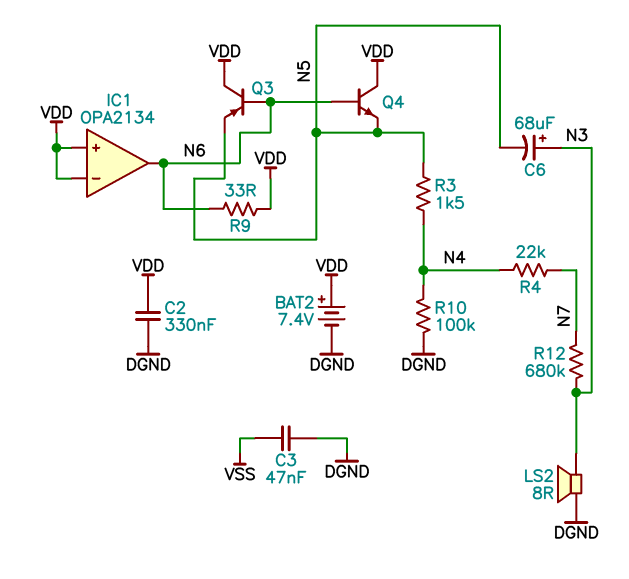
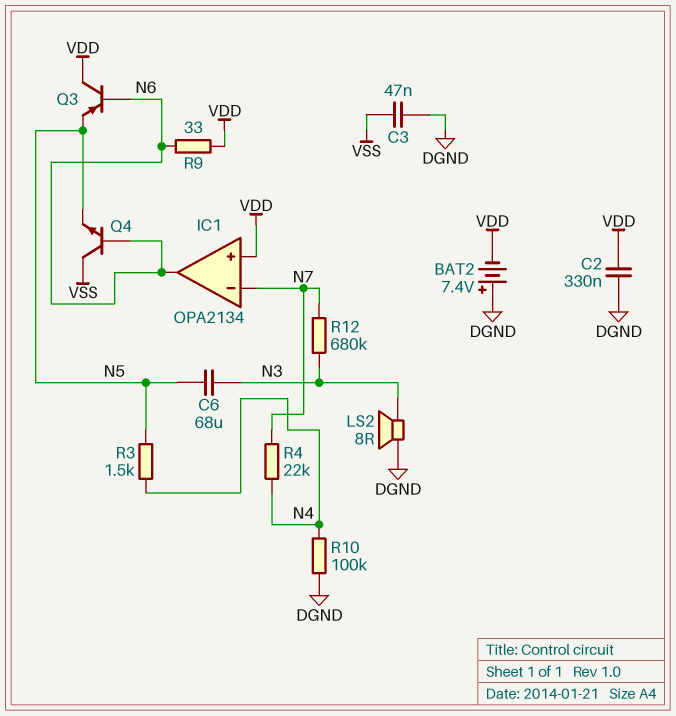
BAT2: 7.4V (plus VDD, minus DGND) -> 7.4V (plus DGND, minus VDD)
C6: 68uF (plus N3, minus N5) -> 68uF (N3, N5)
IC1 pin in-: VDD -> N7
Q4: NPN (B N6, C VDD, E N5) -> NPN (B N6, C VSS, E N5)

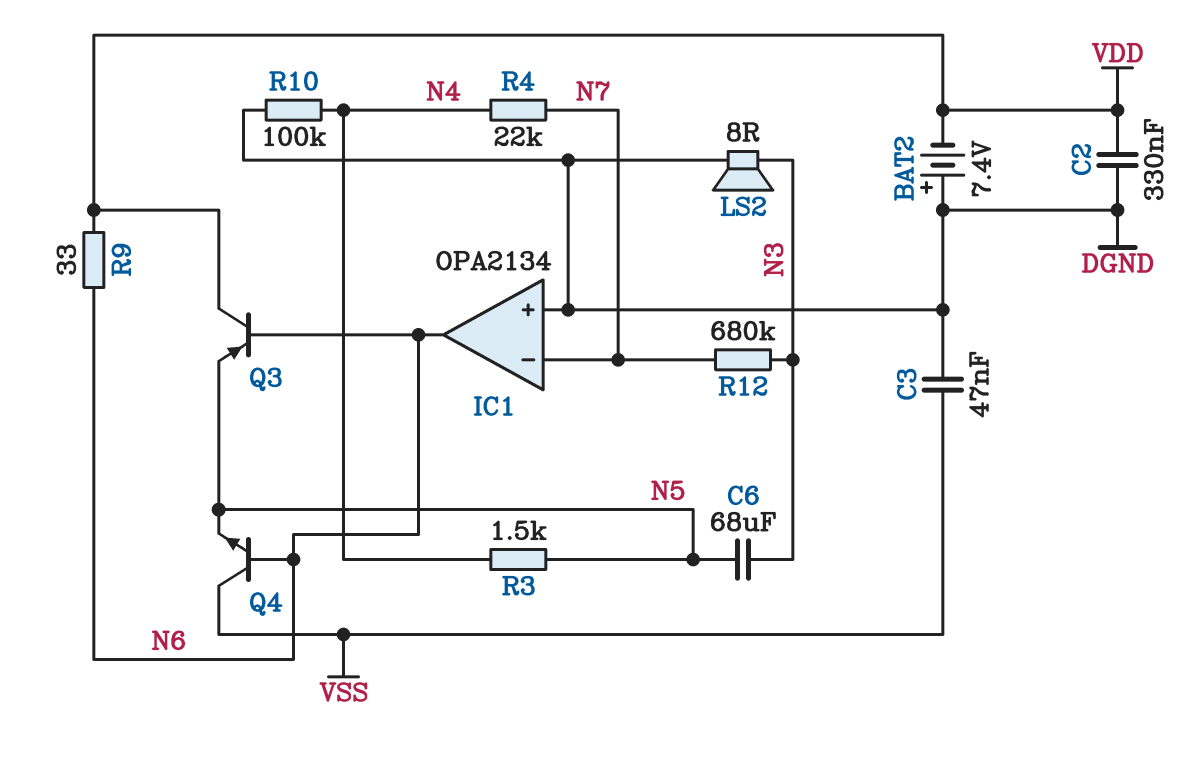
IC1 pin in+: VDD -> DGND

